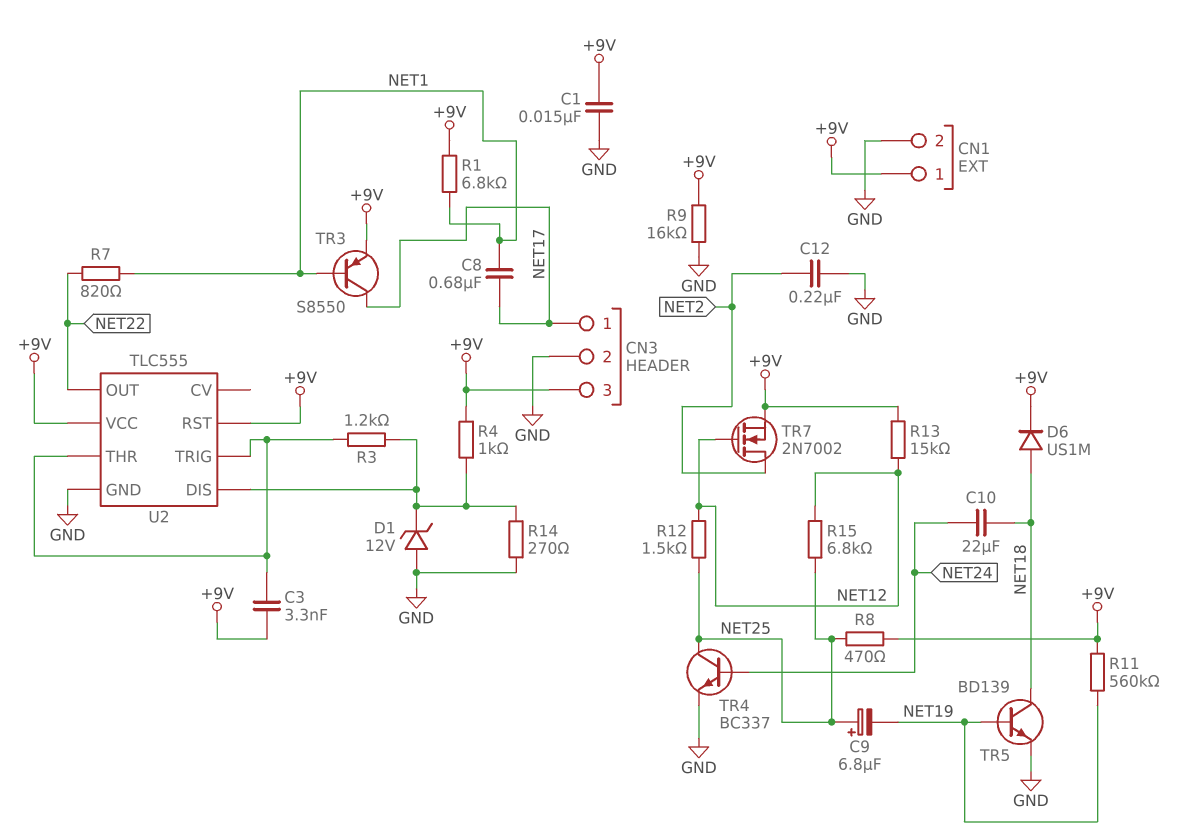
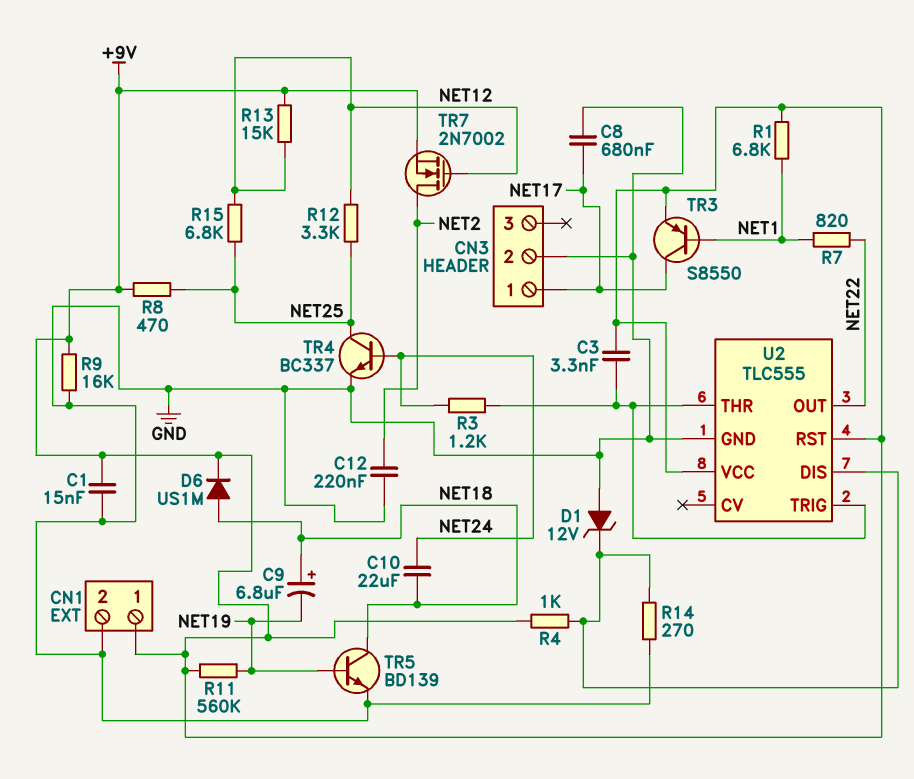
C8: 680nF (NET1, NET17) -> 680nF (GND, NET17)
C9: 6.8uF (plus NET25, minus NET19) -> 6.8uF (plus NET18, minus NET19)
CN3 pin 3: +9V -> none
R3: 1.2k (U2/DIS, U2/THR) -> 1.2k (NET24, U2/THR)
R12: 1.5k (NET12, NET25) -> 3.3k (NET12, NET25)

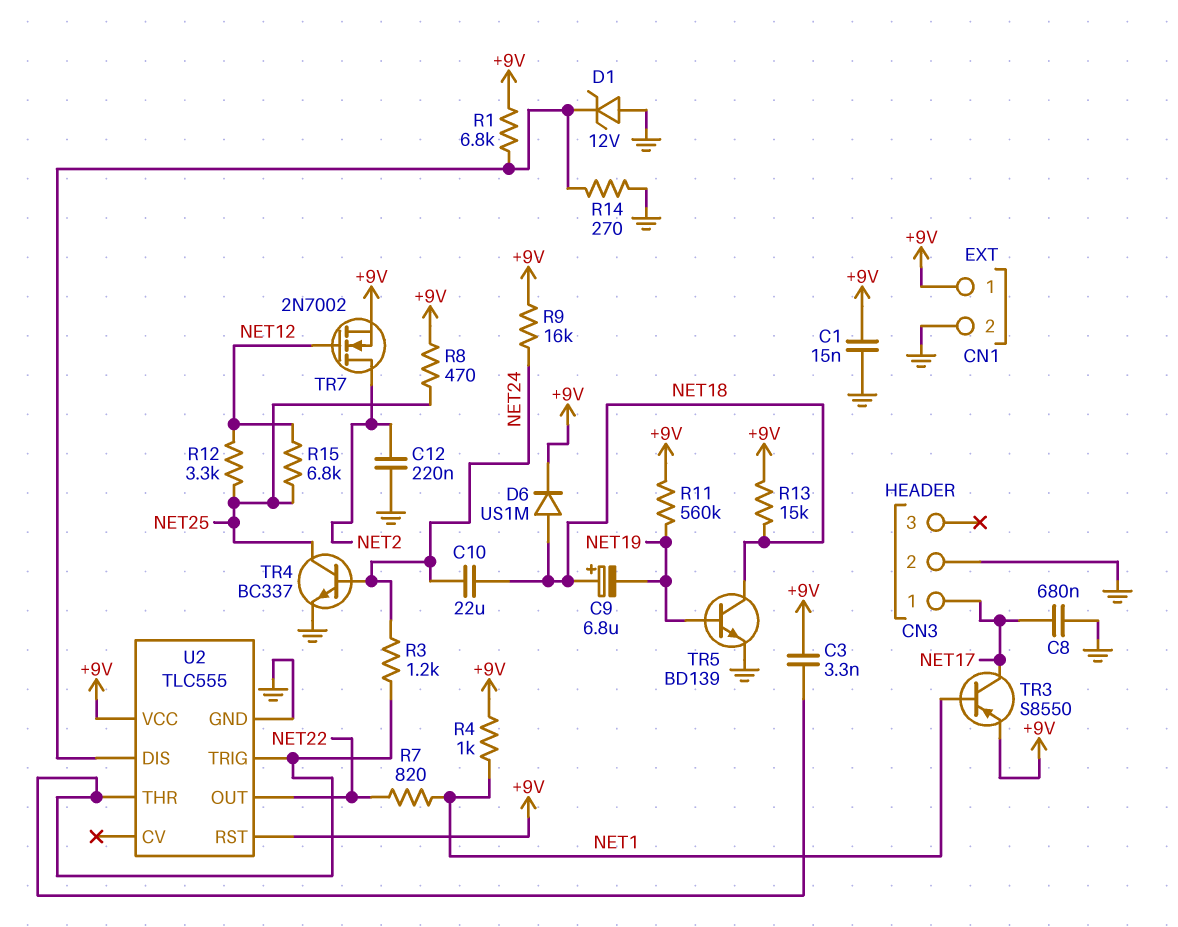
R1: 6.8k (+9V, NET1) -> 6.8k (+9V, U2/DIS)
R4: 1k (+9V, U2/DIS) -> 1k (+9V, NET1)
R9: 16k (+9V, GND) -> 16k (+9V, NET24)
R13: 15k (+9V, NET12) -> 15k (+9V, NET18)

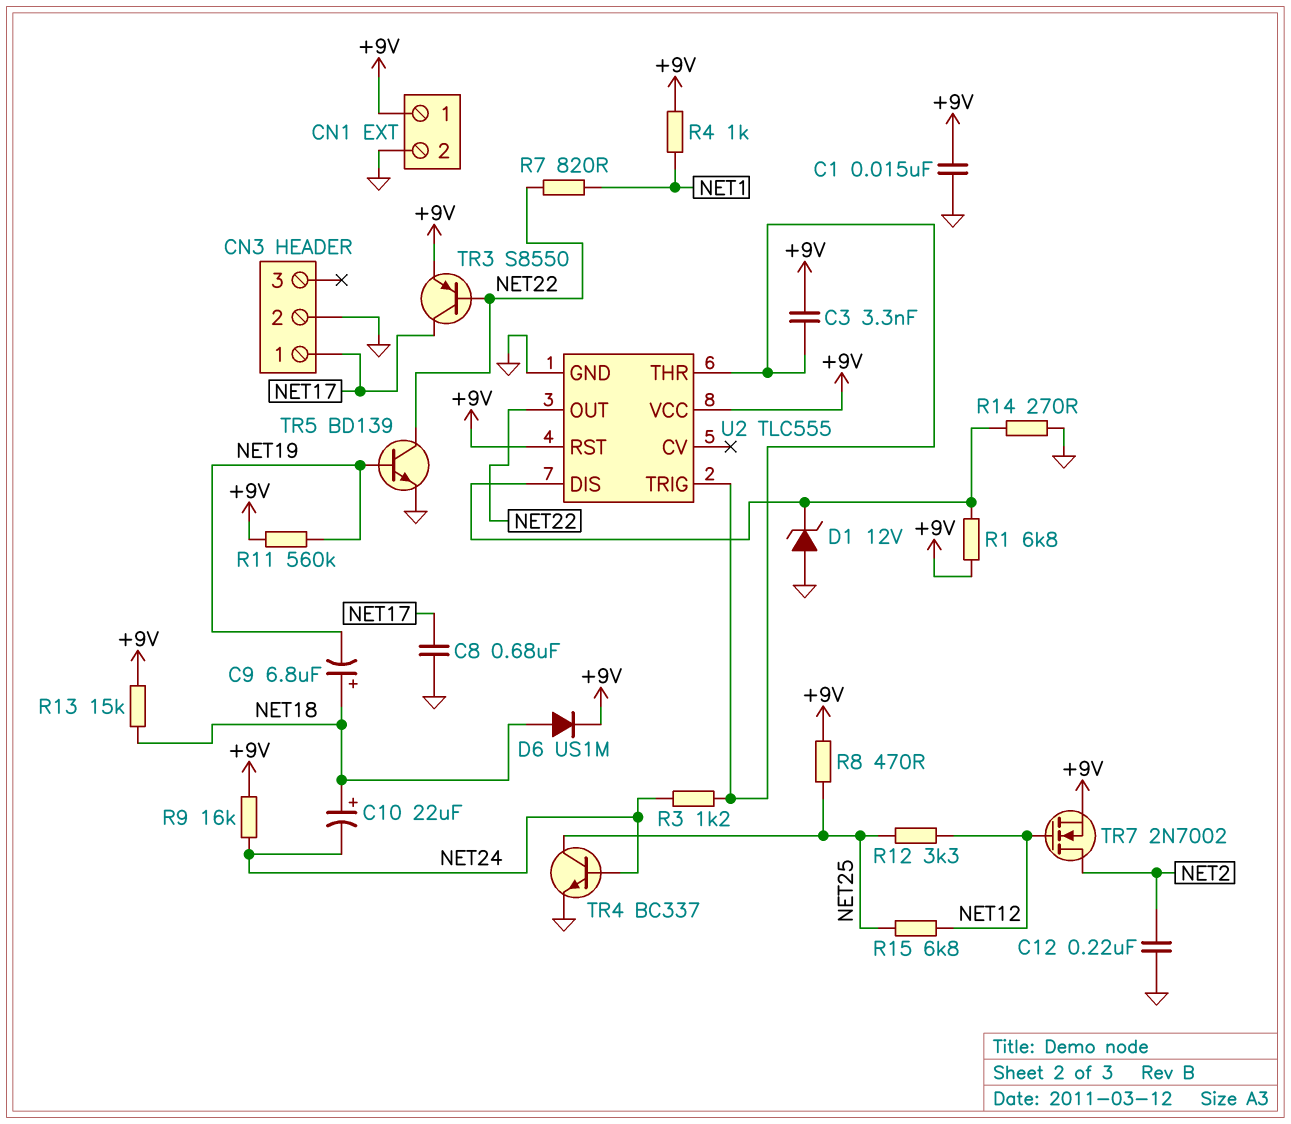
C10: 22uF (NET18, NET24) -> 22uF (plus NET18, minus NET24)
TR3: PNP S8550 (B NET1, C NET17, E +9V) -> PNP S8550 (B NET22, C NET17, E +9V)
TR5: NPN BD139 (B NET19, C NET18, E GND) -> NPN BD139 (B NET19, C NET22, E GND)

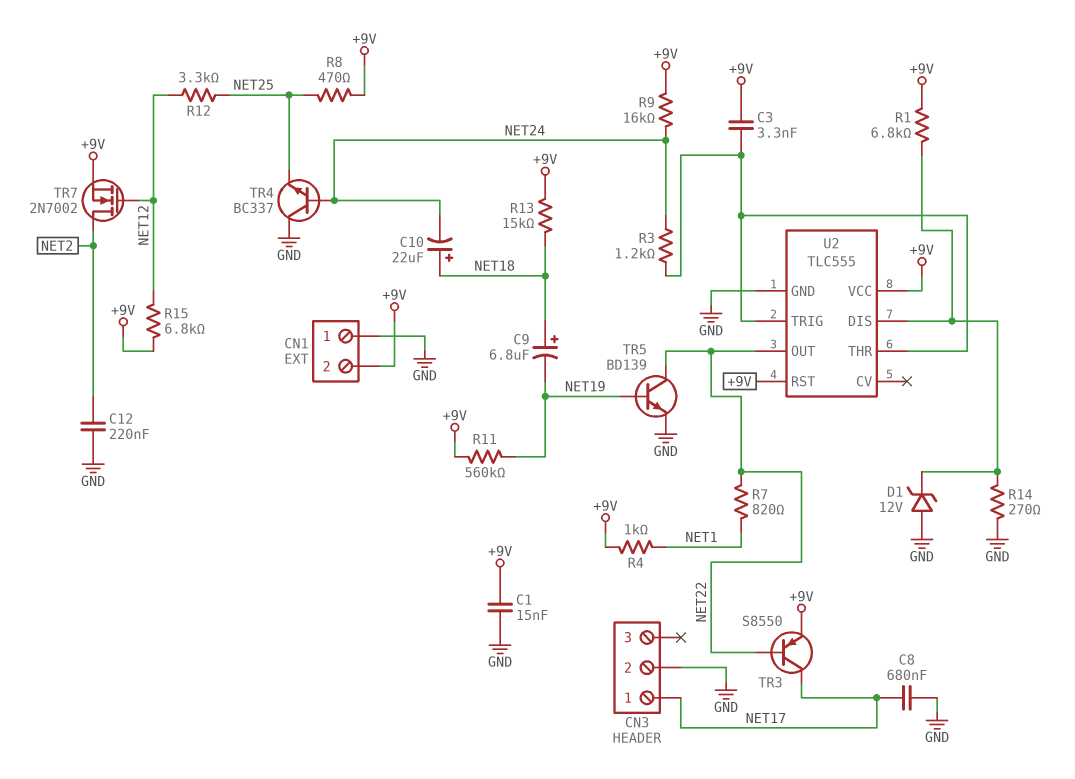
CN1 pin 1: +9V -> GND
CN1 pin 2: GND -> +9V
D6: diode US1M (A NET18, K +9V) -> none
R15: 6.8k (NET12, NET25) -> 6.8k (+9V, NET12)
TR4: NPN BC337 (B NET24, C NET25, E GND) -> NPN BC337 (B NET24, C GND, E NET25)

